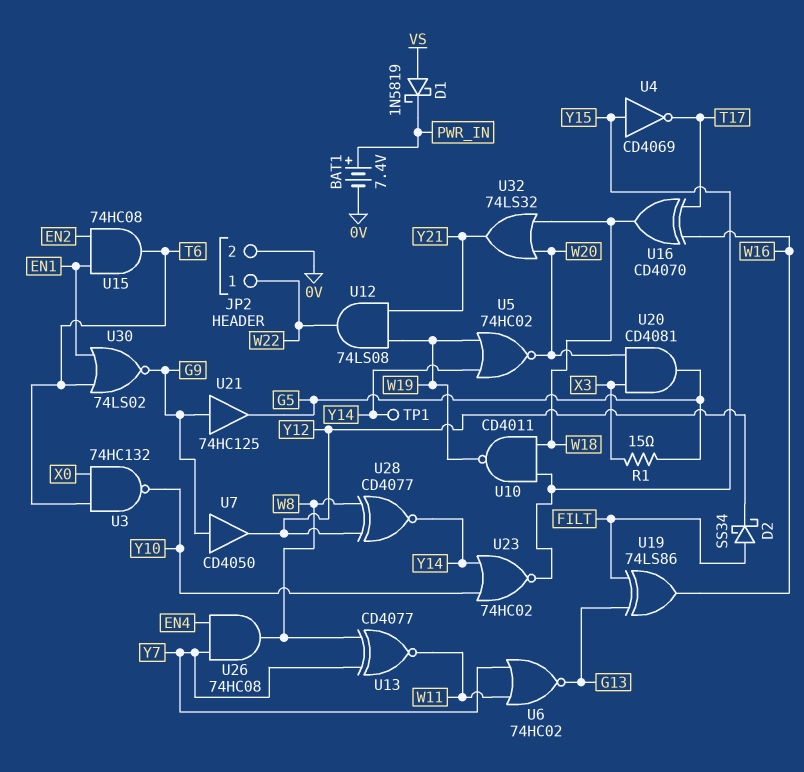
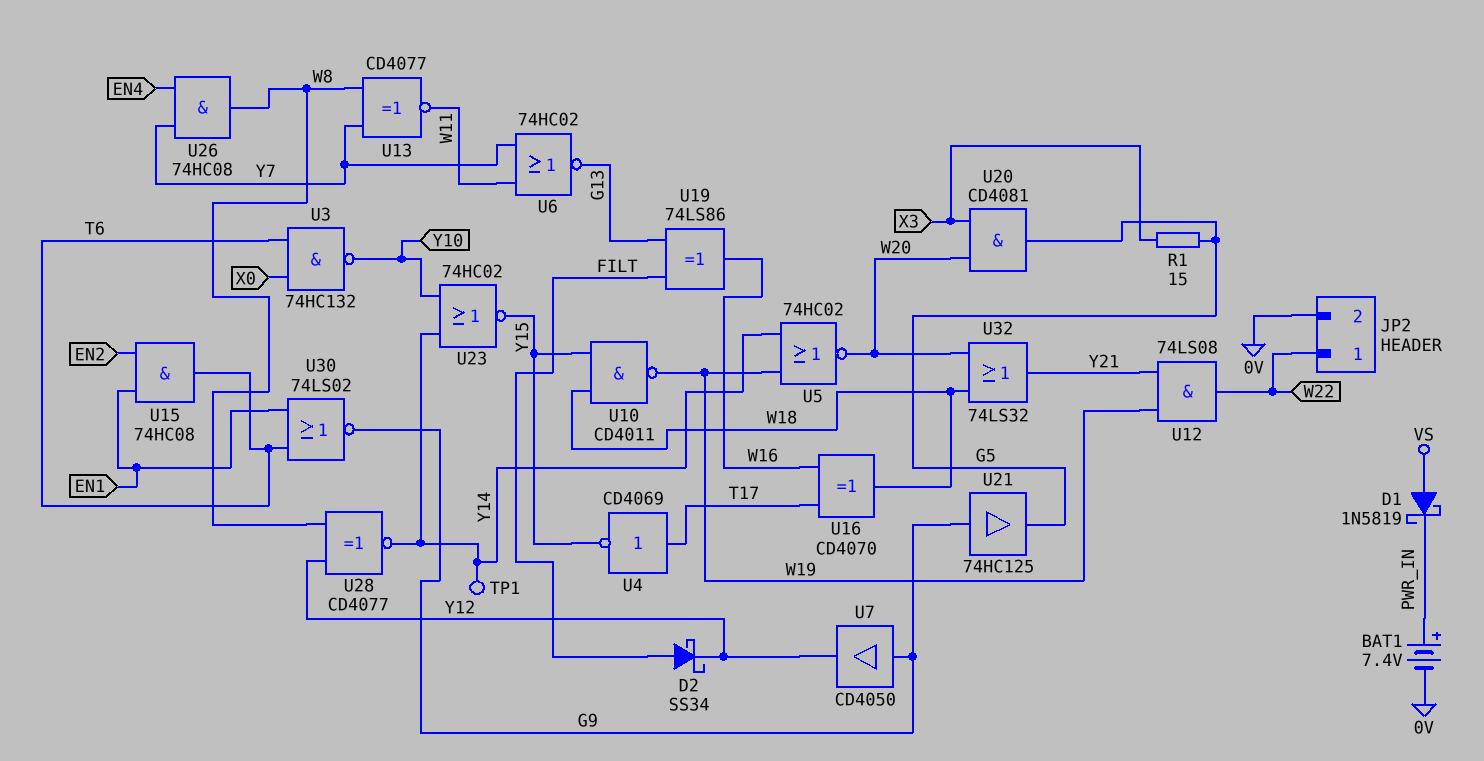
U4: NOT CD4069 (in Y15, out T17) -> NOT CD4069 (in T17, out Y15)

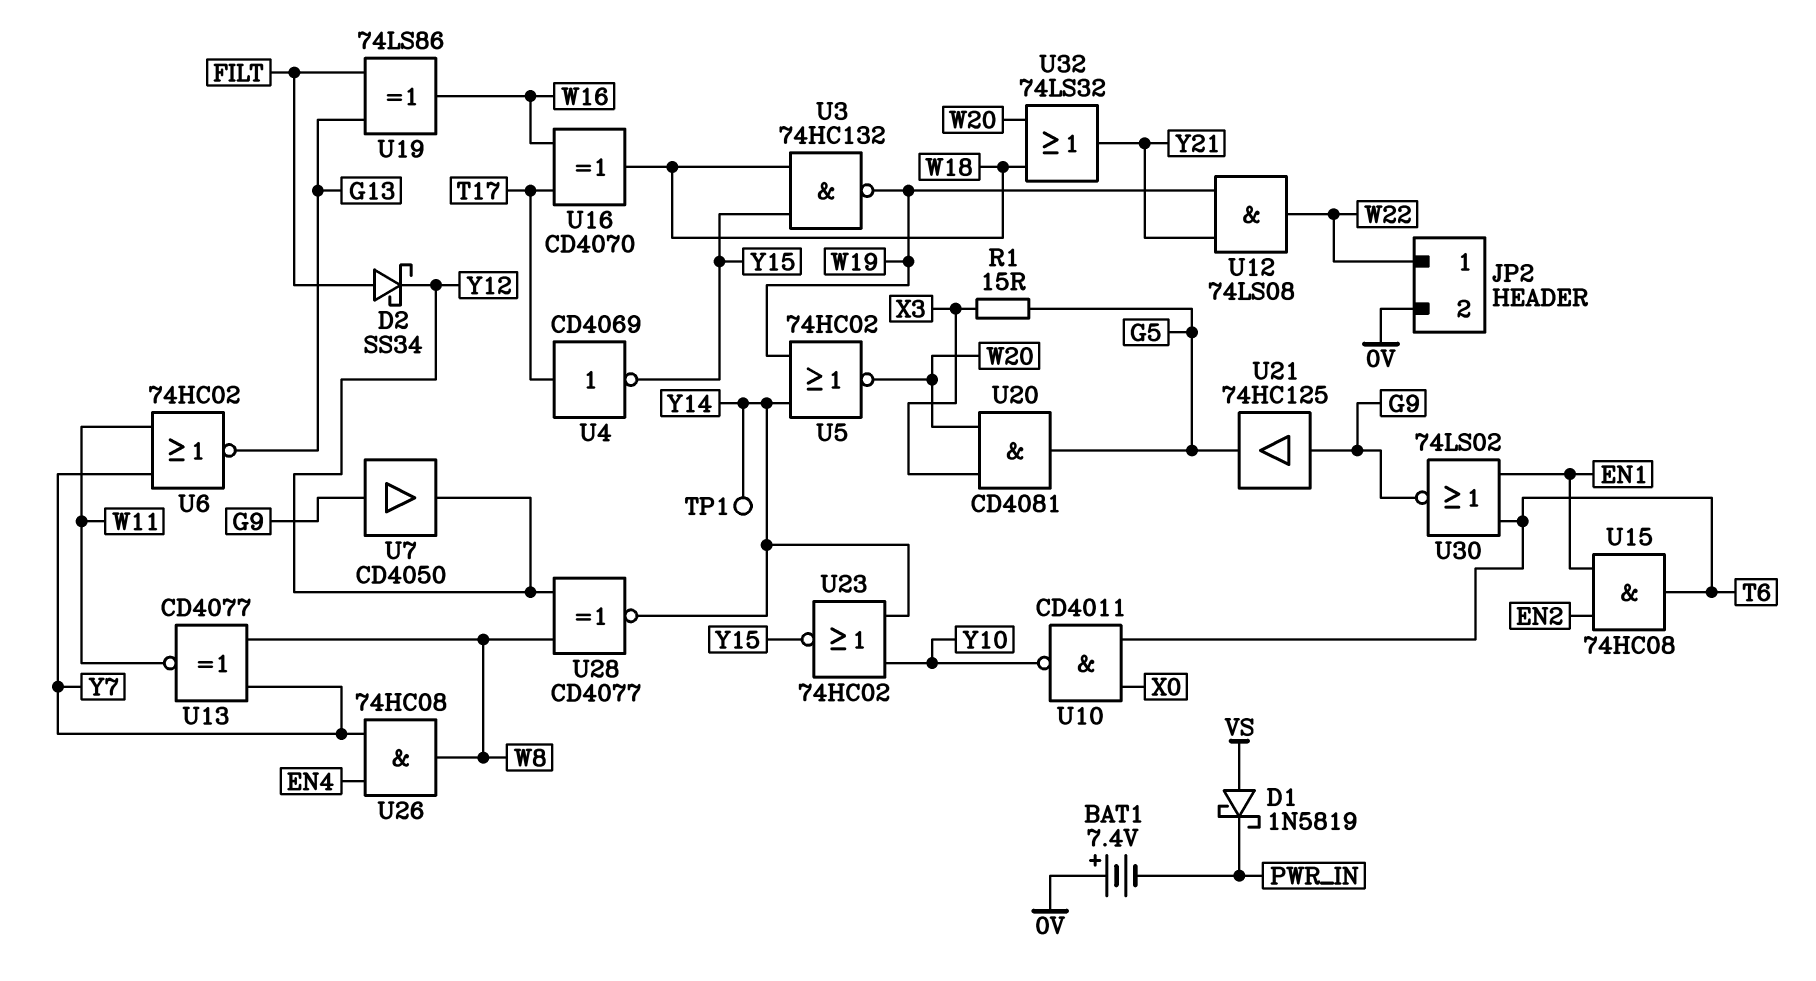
BAT1: 7.4V (plus PWR_IN, minus 0V) -> 7.4V (plus 0V, minus PWR_IN)
U3: NAND 74HC132 (in T6, in X0, out Y10) -> NAND 74HC132 (in W18, in Y15, out W19)
U10: NAND CD4011 (in W18, in Y15, out W19) -> NAND CD4011 (in T6, in X0, out Y10)

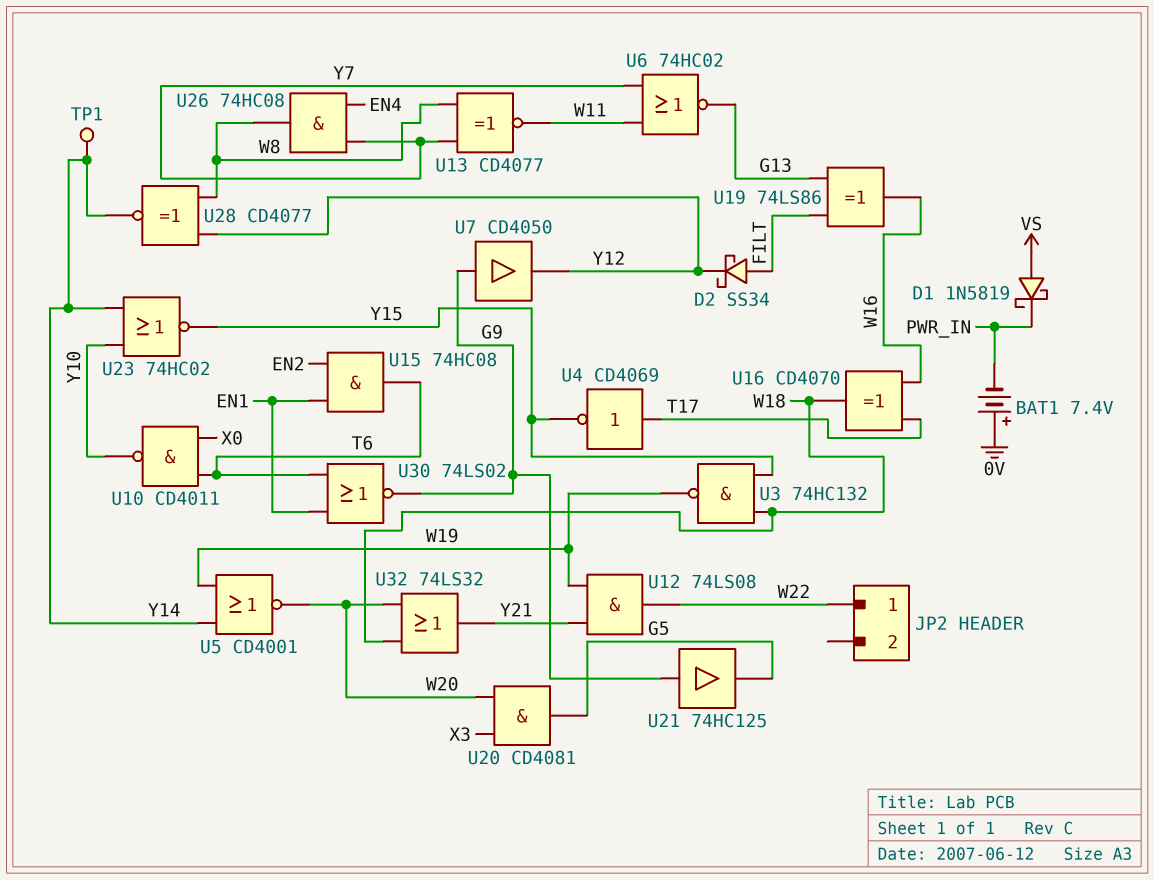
JP2 pin 2: 0V -> none
R1: 15 (G5, X3) -> none
U5: NOR 74HC02 (in W19, in Y14, out W20) -> NOR CD4001 (in W19, in Y14, out W20)

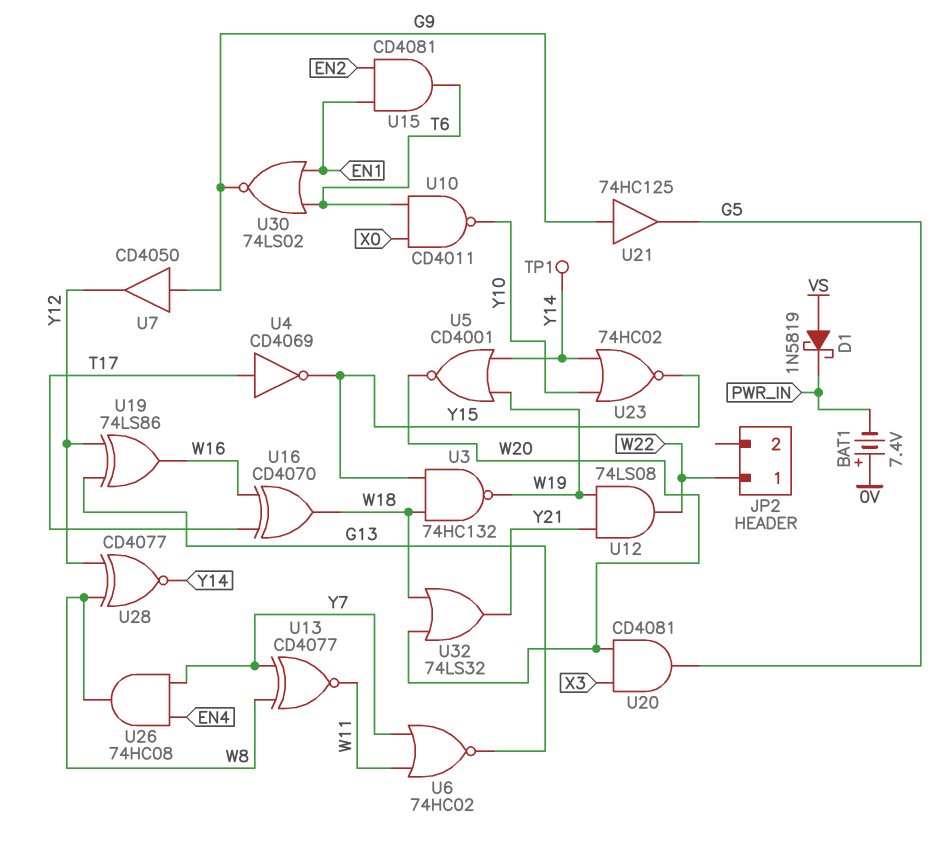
D2: schottky SS34 (A FILT, K Y12) -> none
U15: AND 74HC08 (in EN1, in EN2, out T6) -> AND CD4081 (in EN1, in EN2, out T6)
U19: XOR 74LS86 (in FILT, in G13, out W16) -> XOR 74LS86 (in G13, in Y12, out W16)

